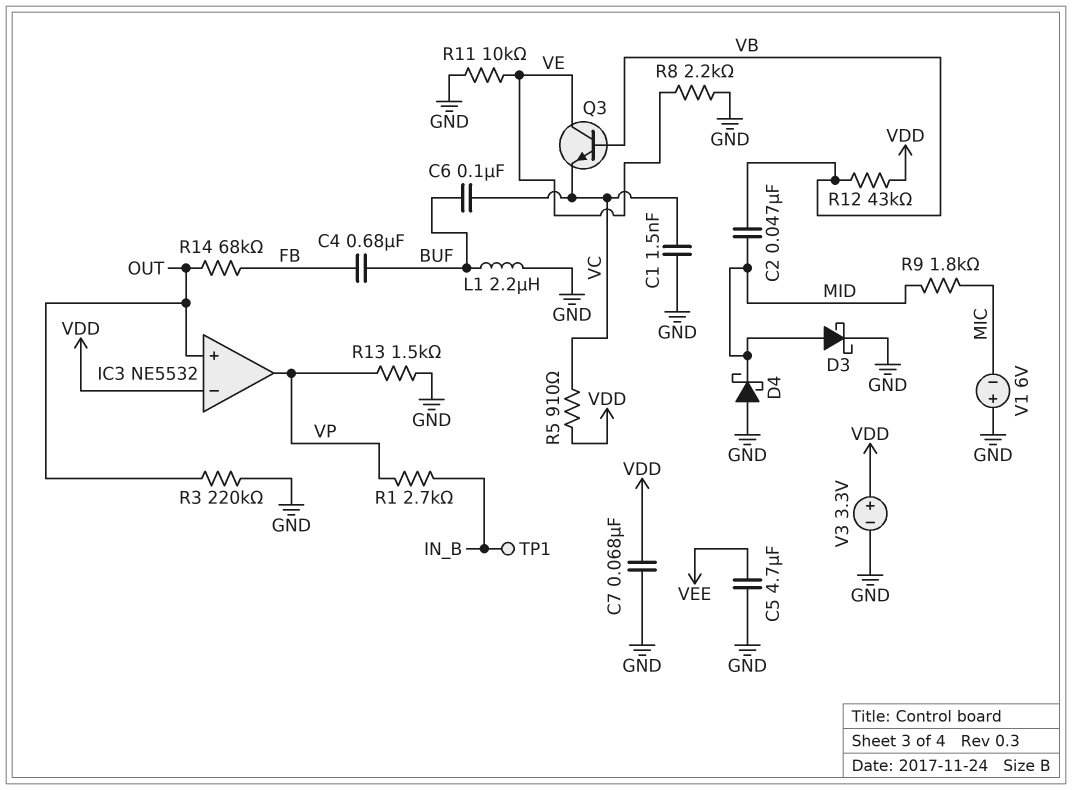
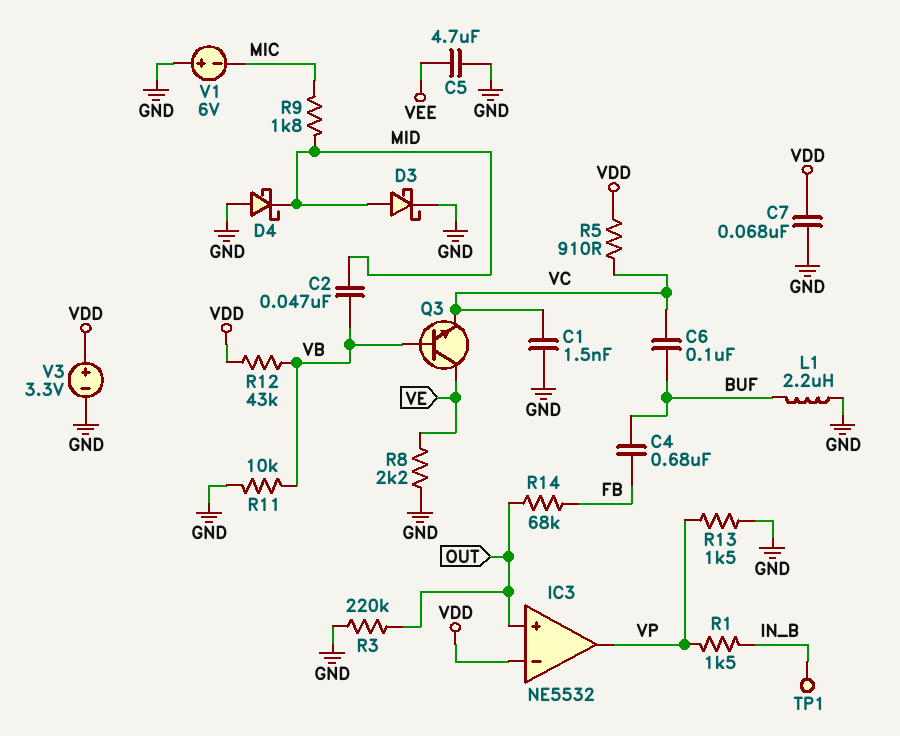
R1: 2.7k (IN_B, VP) -> 1.5k (IN_B, VP)
R11: 10k (GND, VE) -> 10k (GND, VB)

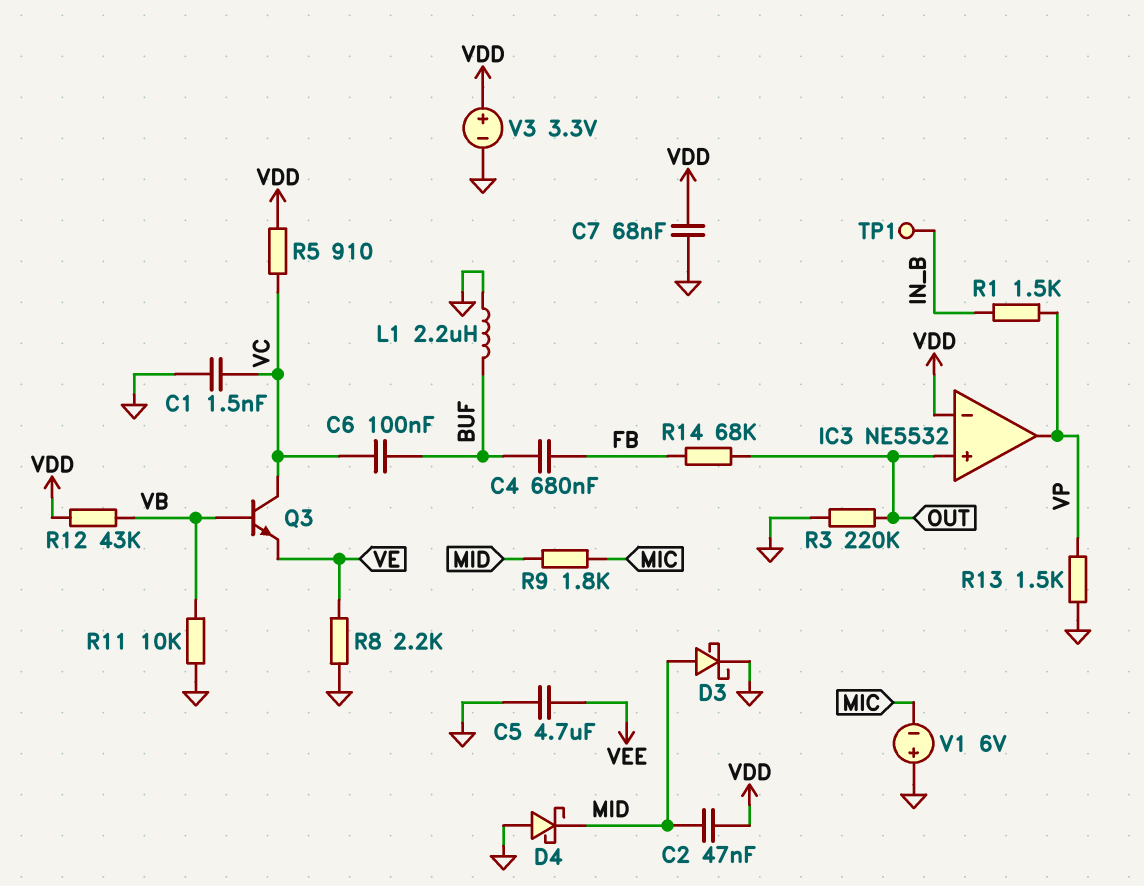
C2: 47nF (MID, VB) -> 47nF (MID, VDD)
Q3: NPN (B VB, C VE, E VC) -> NPN (B VB, C VC, E VE)

